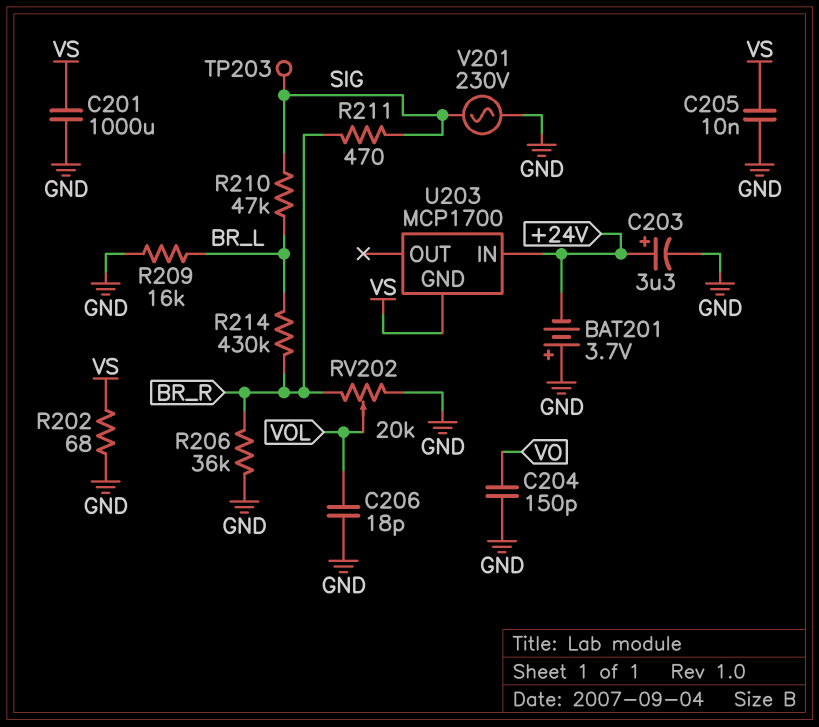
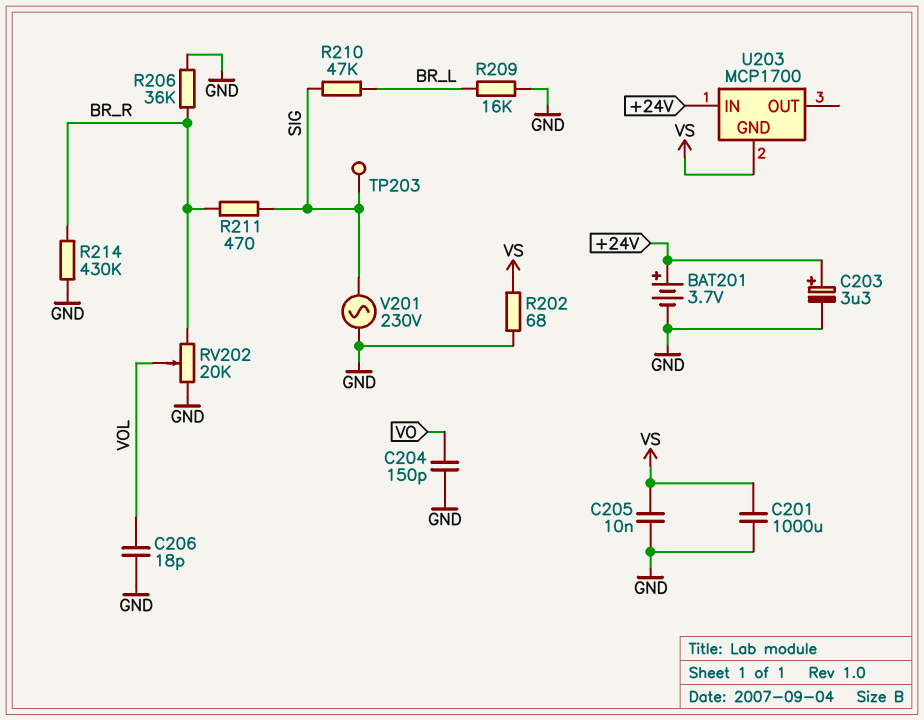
BAT201: 3.7V (plus GND, minus +24V) -> 3.7V (plus +24V, minus GND)
R214: 430k (BR_L, BR_R) -> 430k (BR_R, GND)

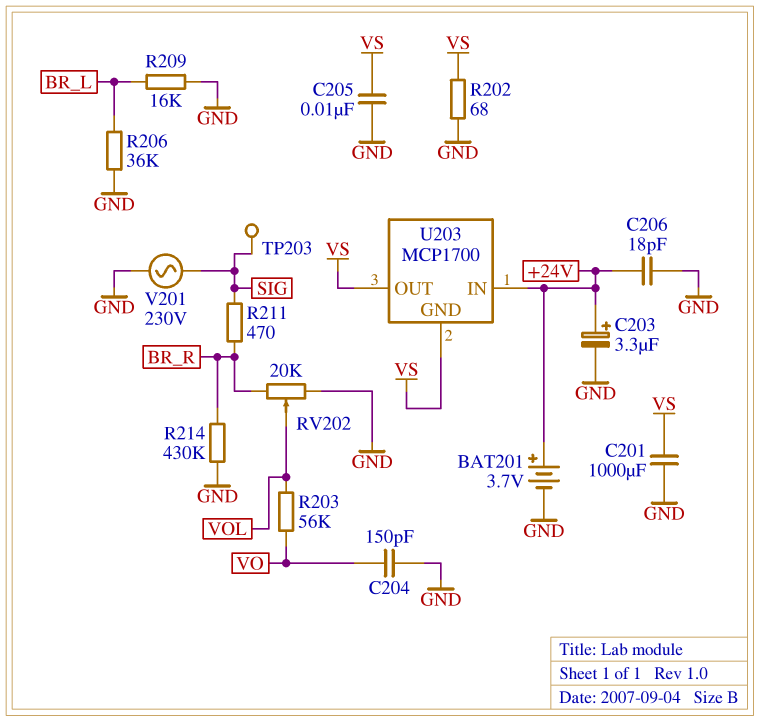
C206: 18pF (GND, VOL) -> 18pF (+24V, GND)
R203: none -> 56k (VO, VOL)
R206: 36k (BR_R, GND) -> 36k (BR_L, GND)
R210: 47k (BR_L, SIG) -> none
U203 pin OUT: none -> VS

